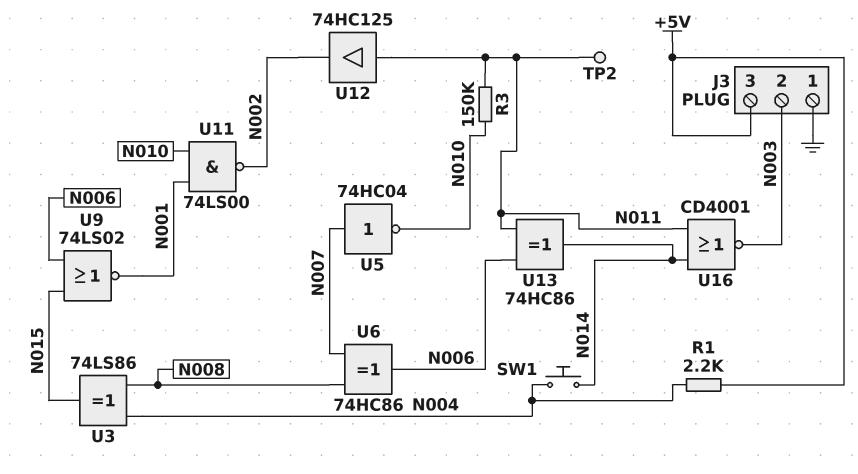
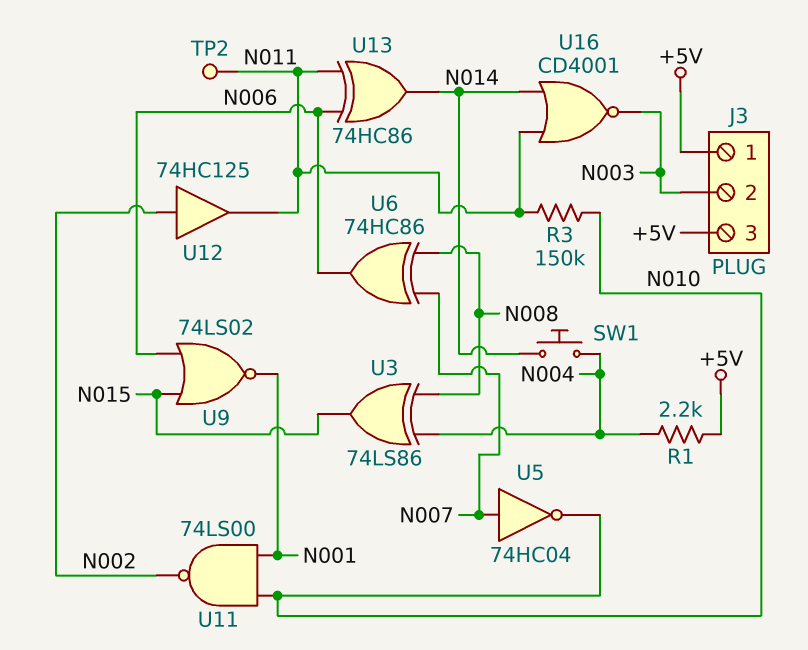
J3 pin 1: GND -> +5V
U12: buffer 74HC125 (in N011, out N002) -> buffer 74HC125 (in N002, out N011)

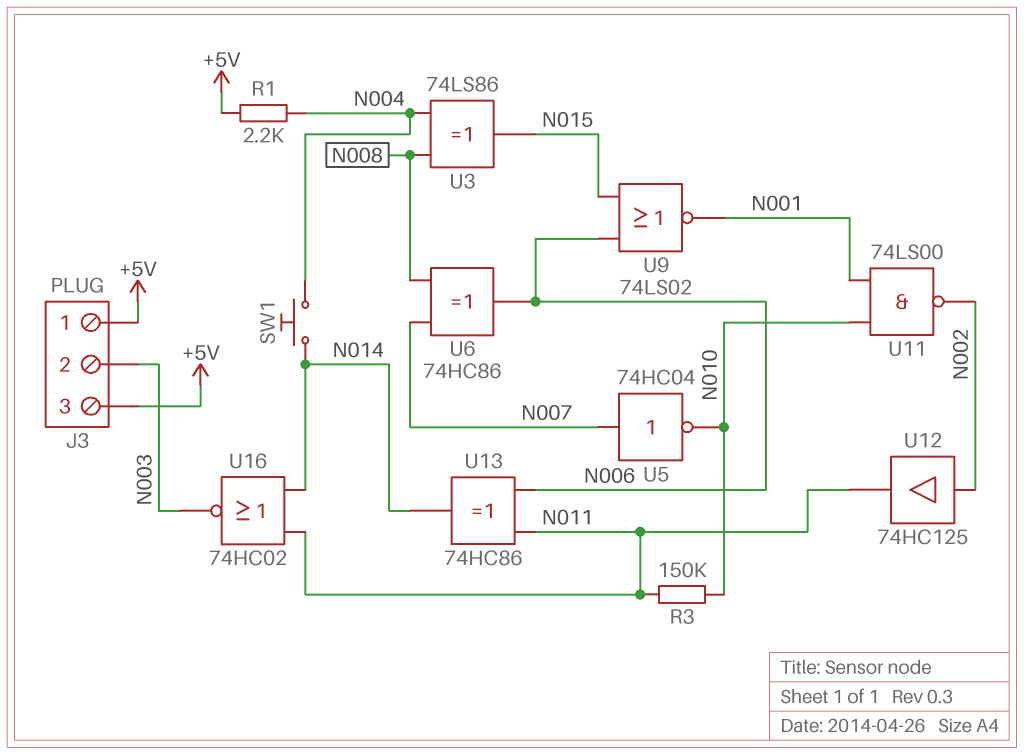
TP2: test point (N011) -> none
U16: NOR CD4001 (in N011, in N014, out N003) -> NOR 74HC02 (in N011, in N014, out N003)

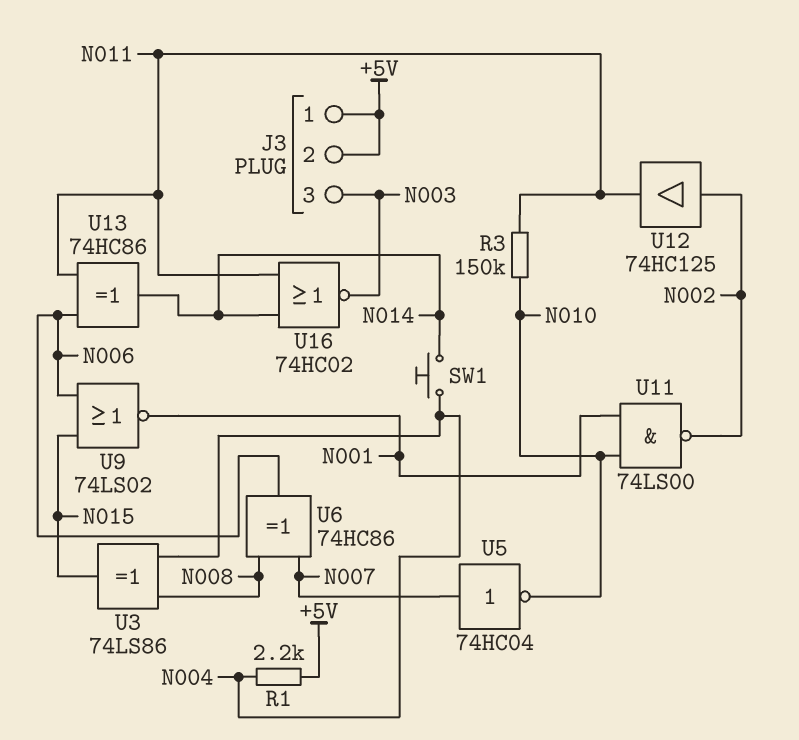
J3 pin 2: N003 -> +5V
J3 pin 3: +5V -> N003

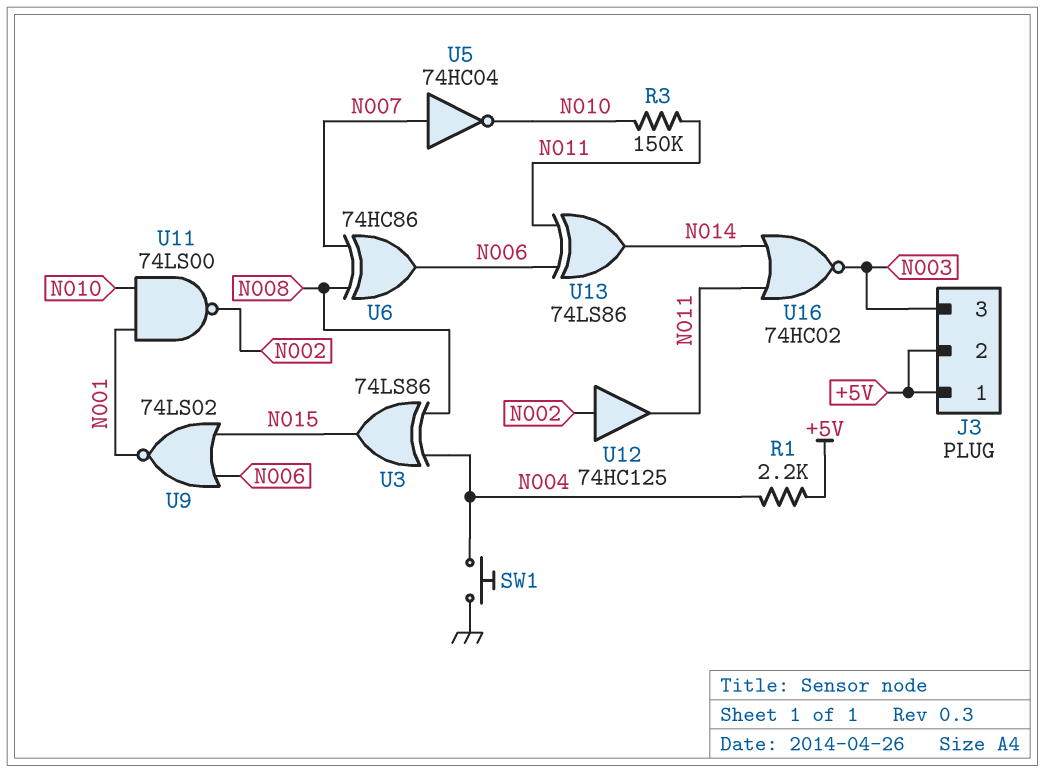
SW1: button (N004, N014) -> button (GND, N004)
U13: XOR 74HC86 (in N006, in N011, out N014) -> XOR 74LS86 (in N006, in N011, out N014)

